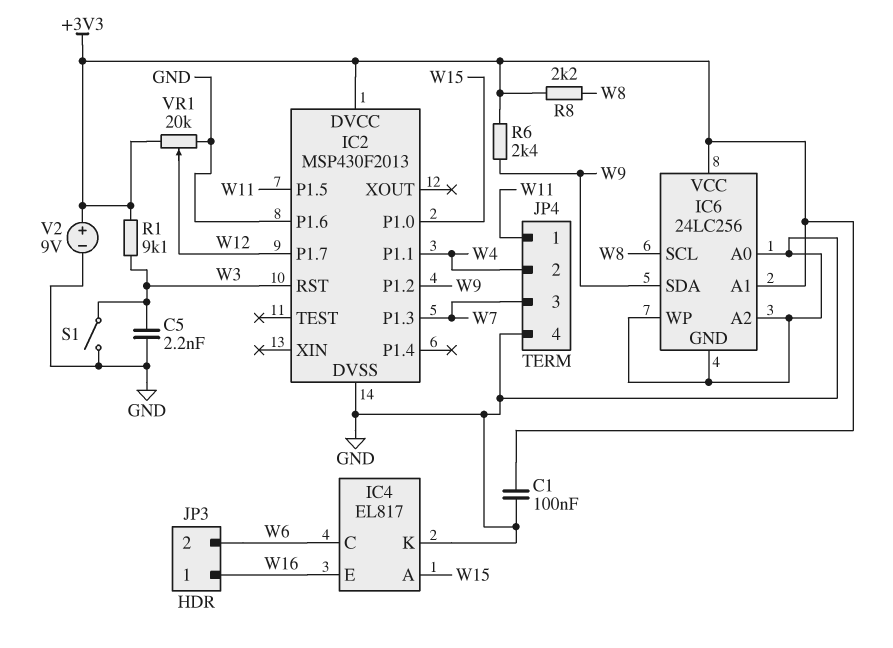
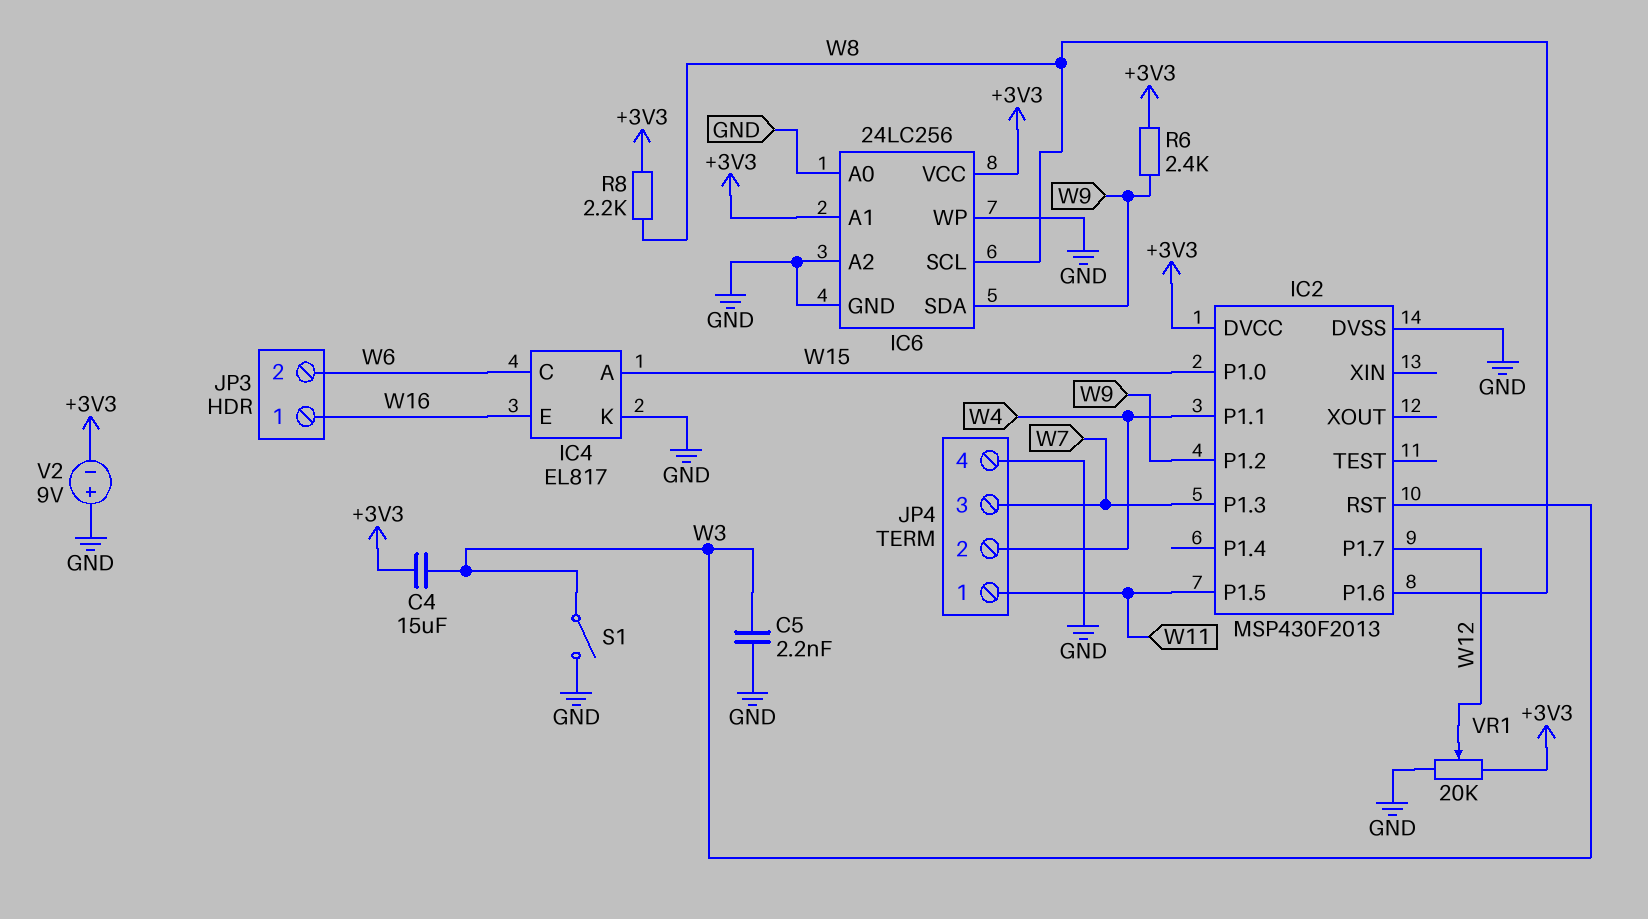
C1: 100nF (+3V3, GND) -> none
C4: none -> 15uF (+3V3, W3)
IC2 pin P1.6: GND -> W8
R1: 9.1k (+3V3, W3) -> none
V2: 9V (plus +3V3, minus GND) -> 9V (plus GND, minus +3V3)

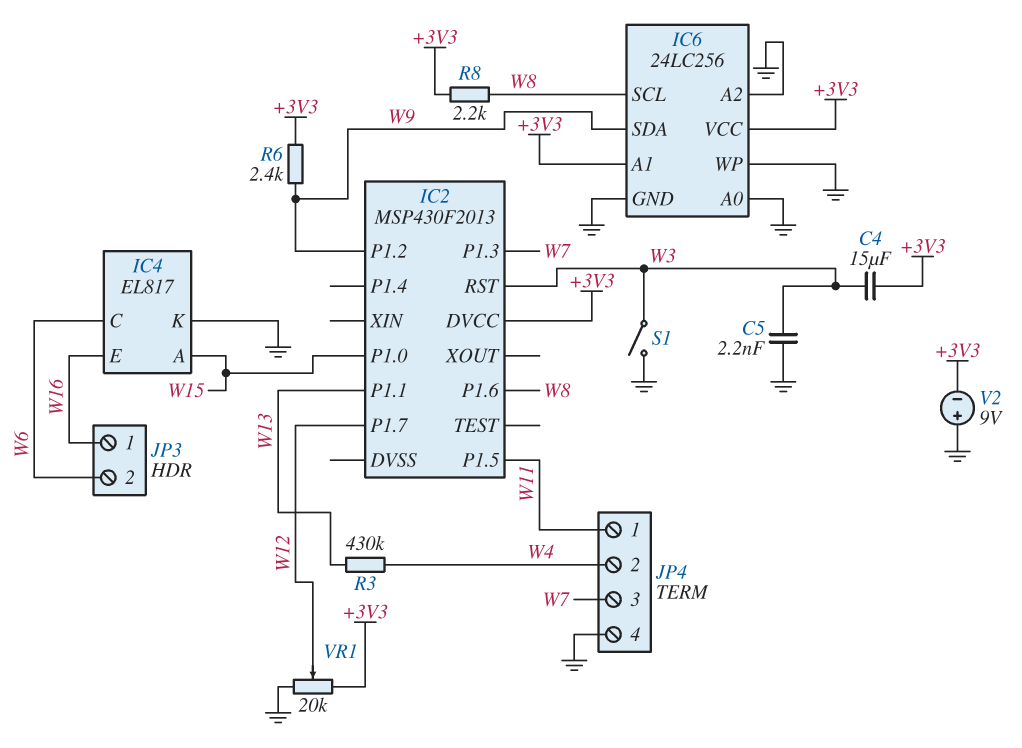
IC2 pin DVSS: GND -> none
IC2 pin P1.1: W4 -> W13
R3: none -> 430k (W4, W13)

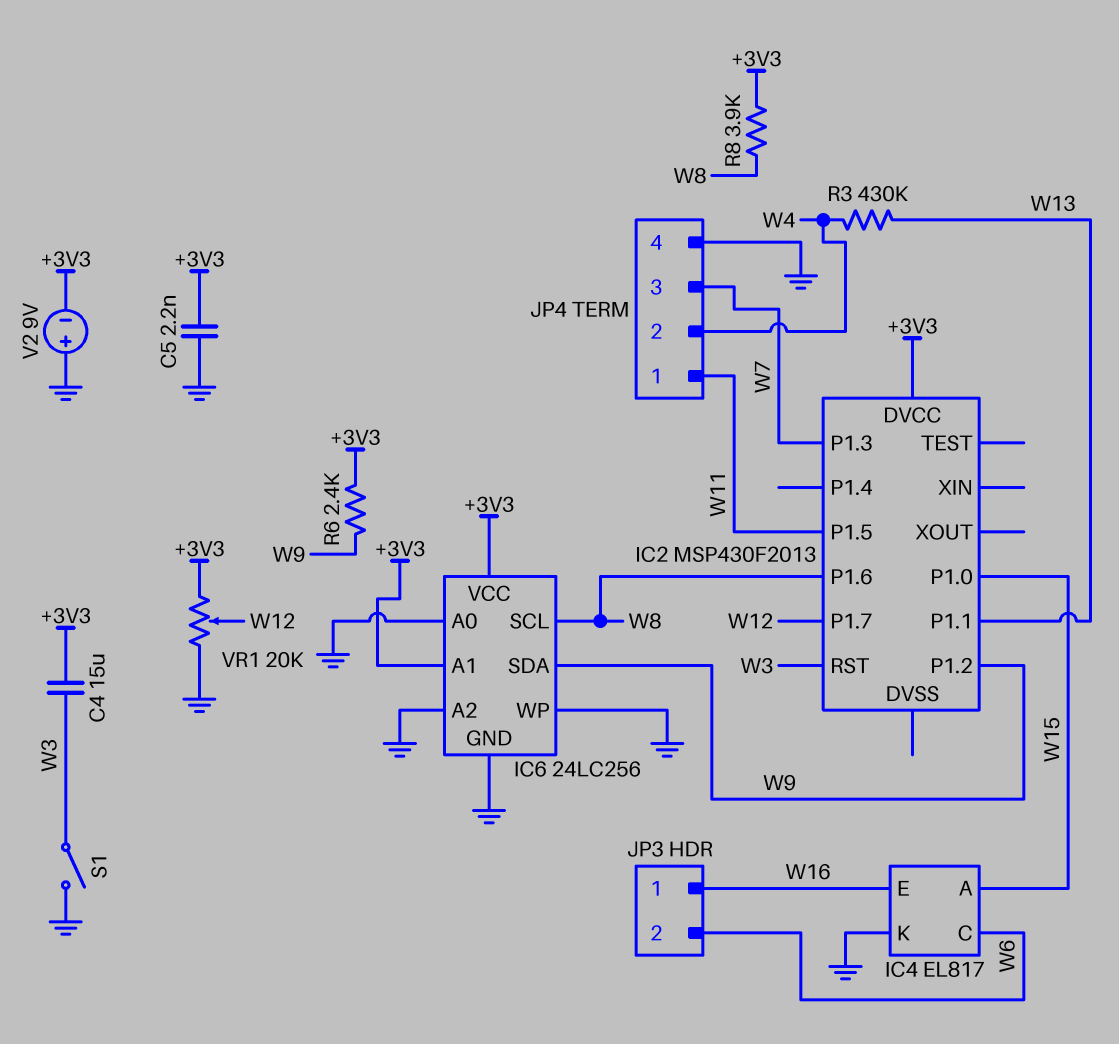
C5: 2.2nF (GND, W3) -> 2.2nF (+3V3, GND)
R8: 2.2k (+3V3, W8) -> 3.9k (+3V3, W8)

